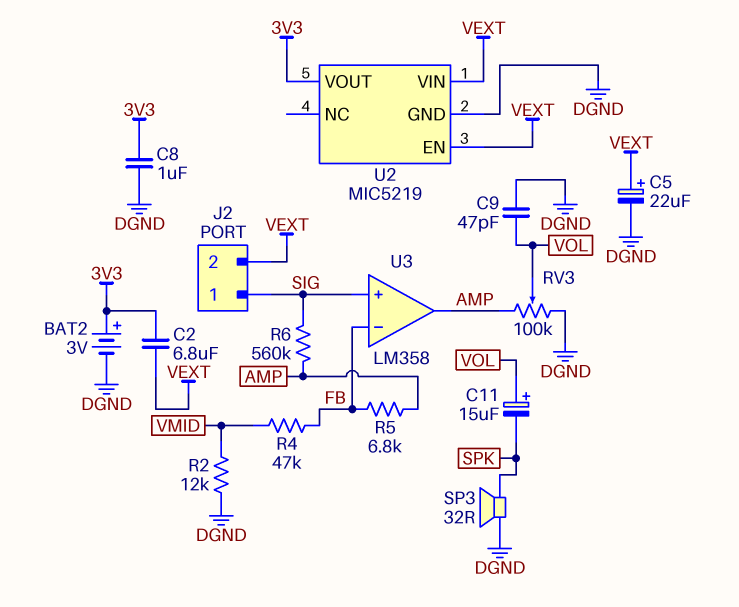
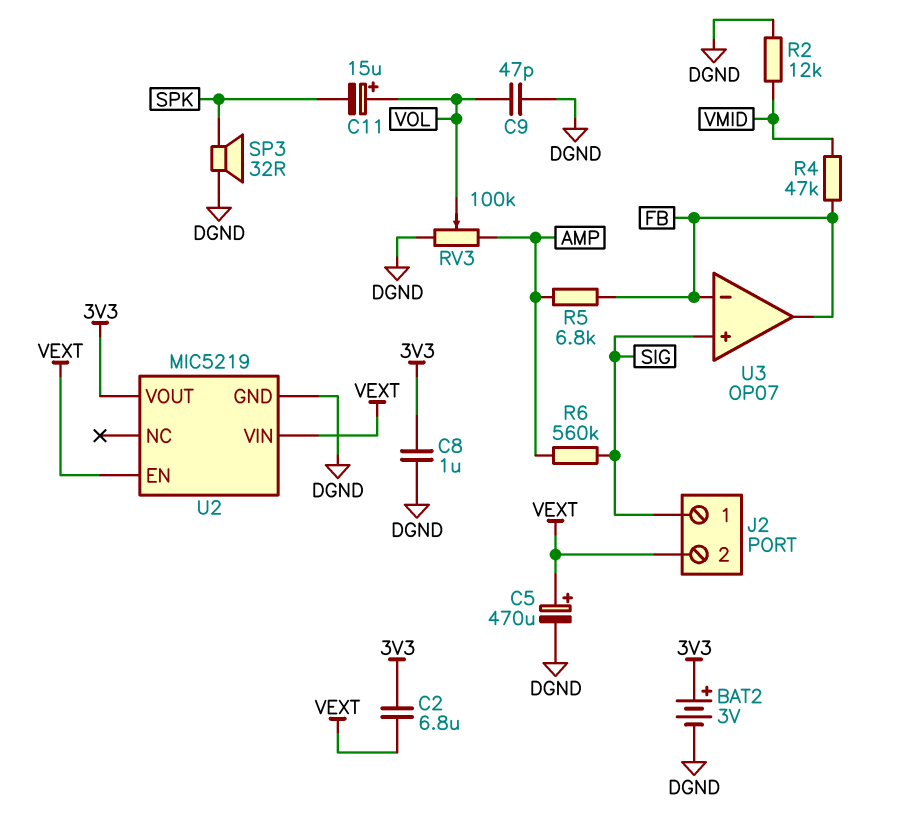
C5: 22uF (plus VEXT, minus DGND) -> 470uF (plus VEXT, minus DGND)
U3: LM358 -> OP07
U3 pin out: AMP -> FB

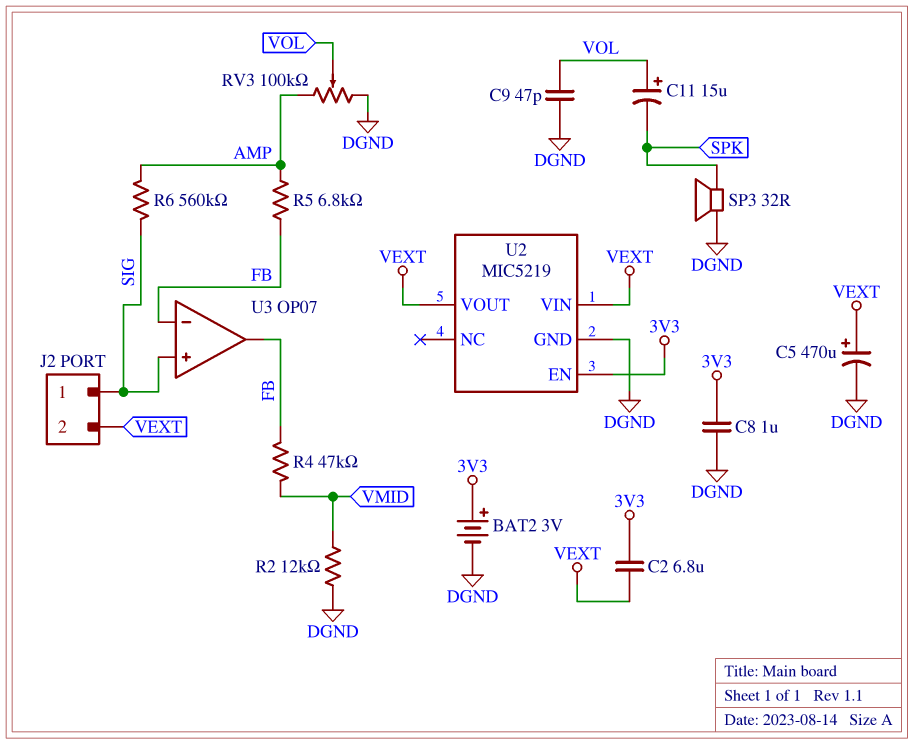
U2 pin EN: VEXT -> 3V3
U2 pin VOUT: 3V3 -> VEXT

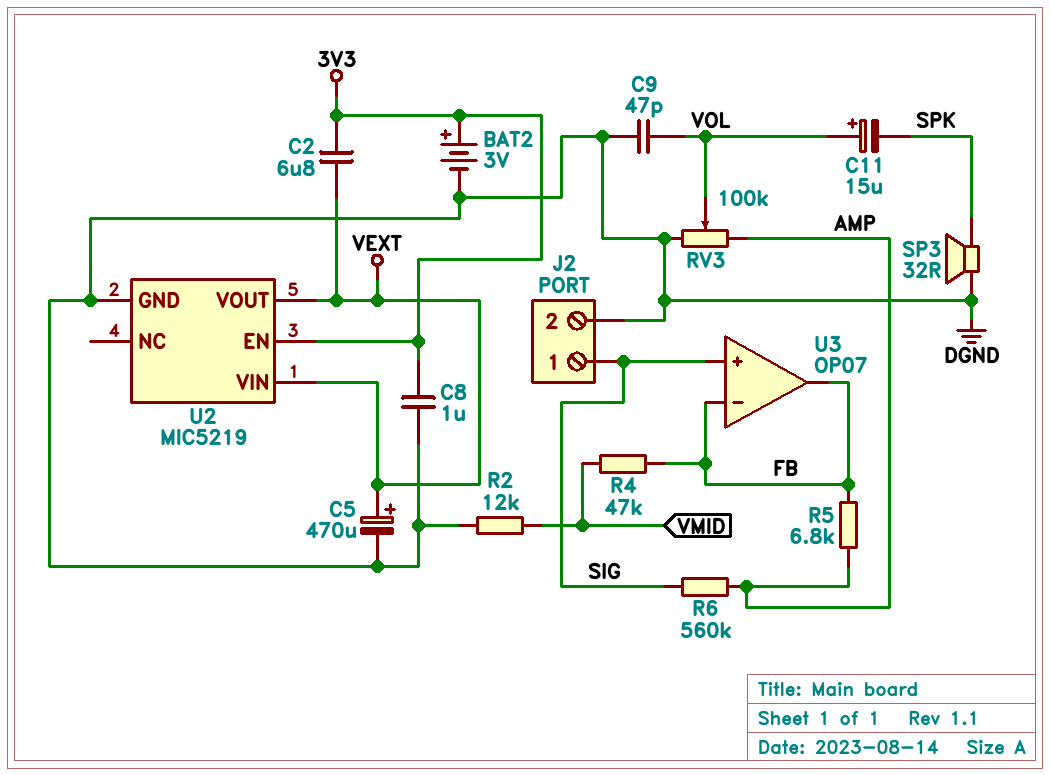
J2 pin 2: VEXT -> DGND

